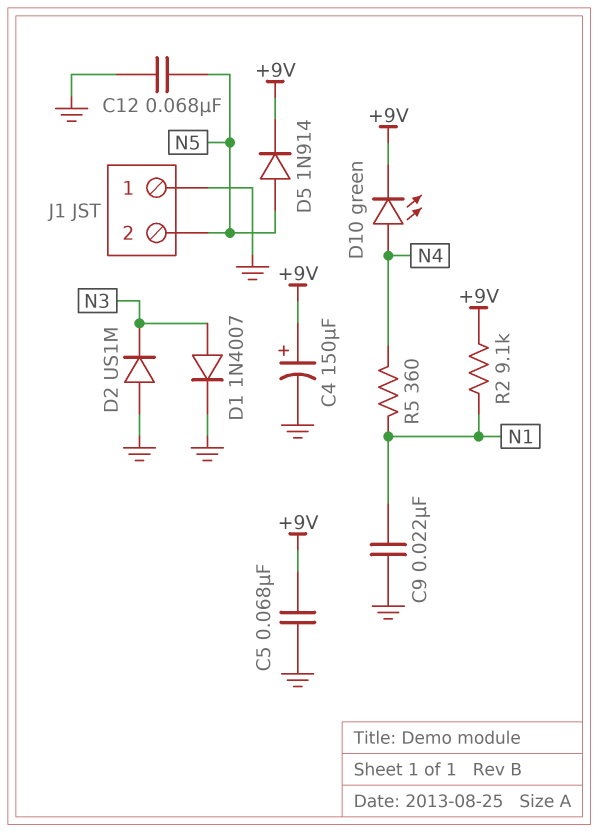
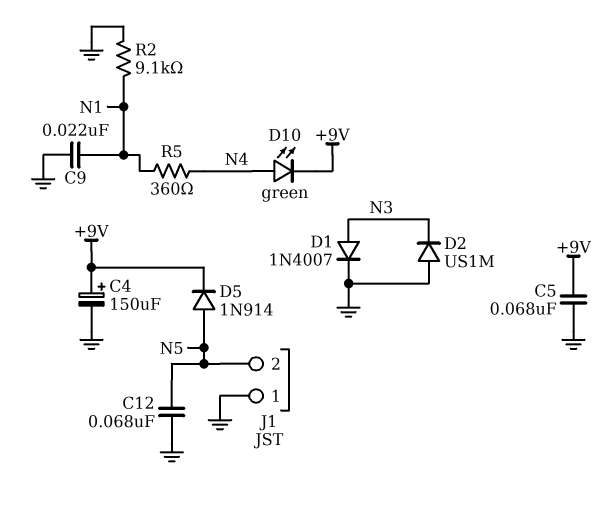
R2: 9.1k (+9V, N1) -> 9.1k (GND, N1)

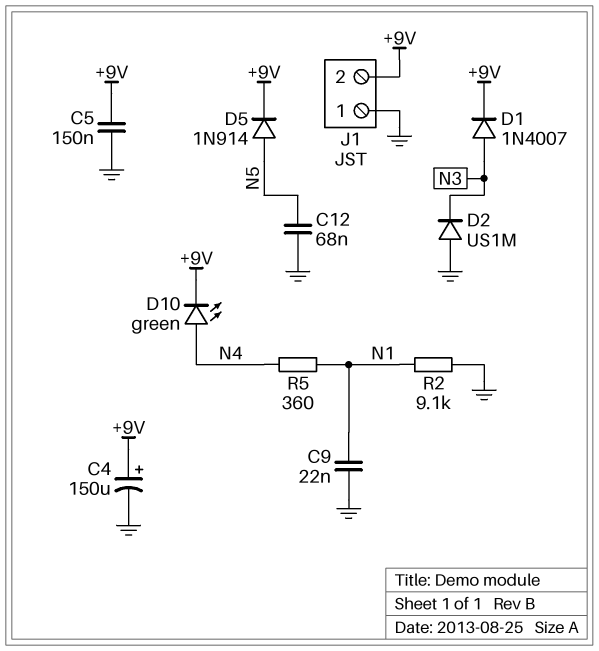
C5: 68nF (+9V, GND) -> 150nF (+9V, GND)
D1: diode 1N4007 (A N3, K GND) -> diode 1N4007 (A N3, K +9V)
J1 pin 2: N5 -> +9V

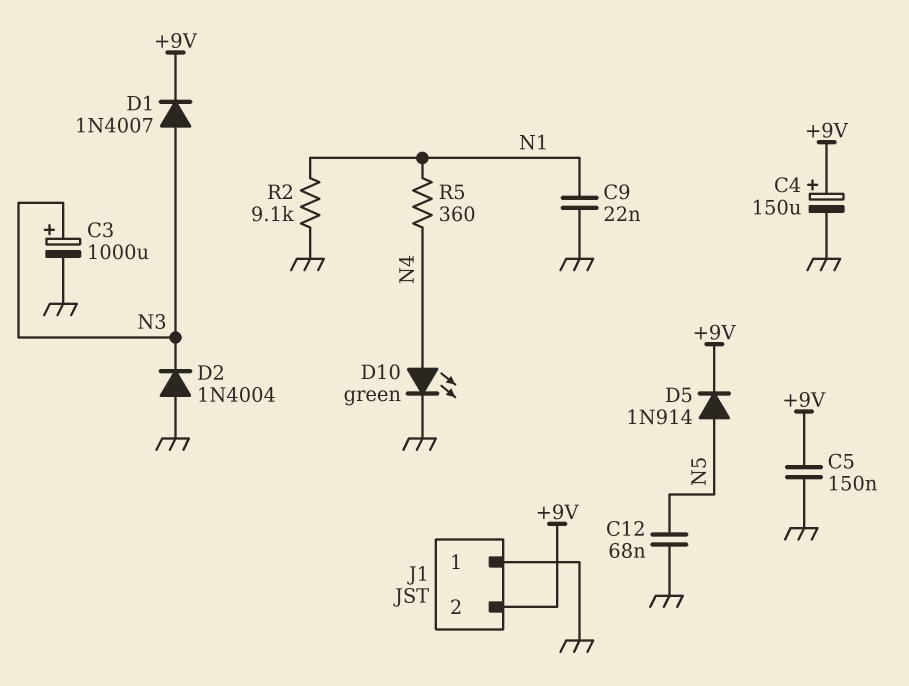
C3: none -> 1000uF (plus N3, minus GND)
D2: diode US1M (A GND, K N3) -> diode 1N4004 (A GND, K N3)
D10: LED green (A N4, K +9V) -> LED green (A N4, K GND)

